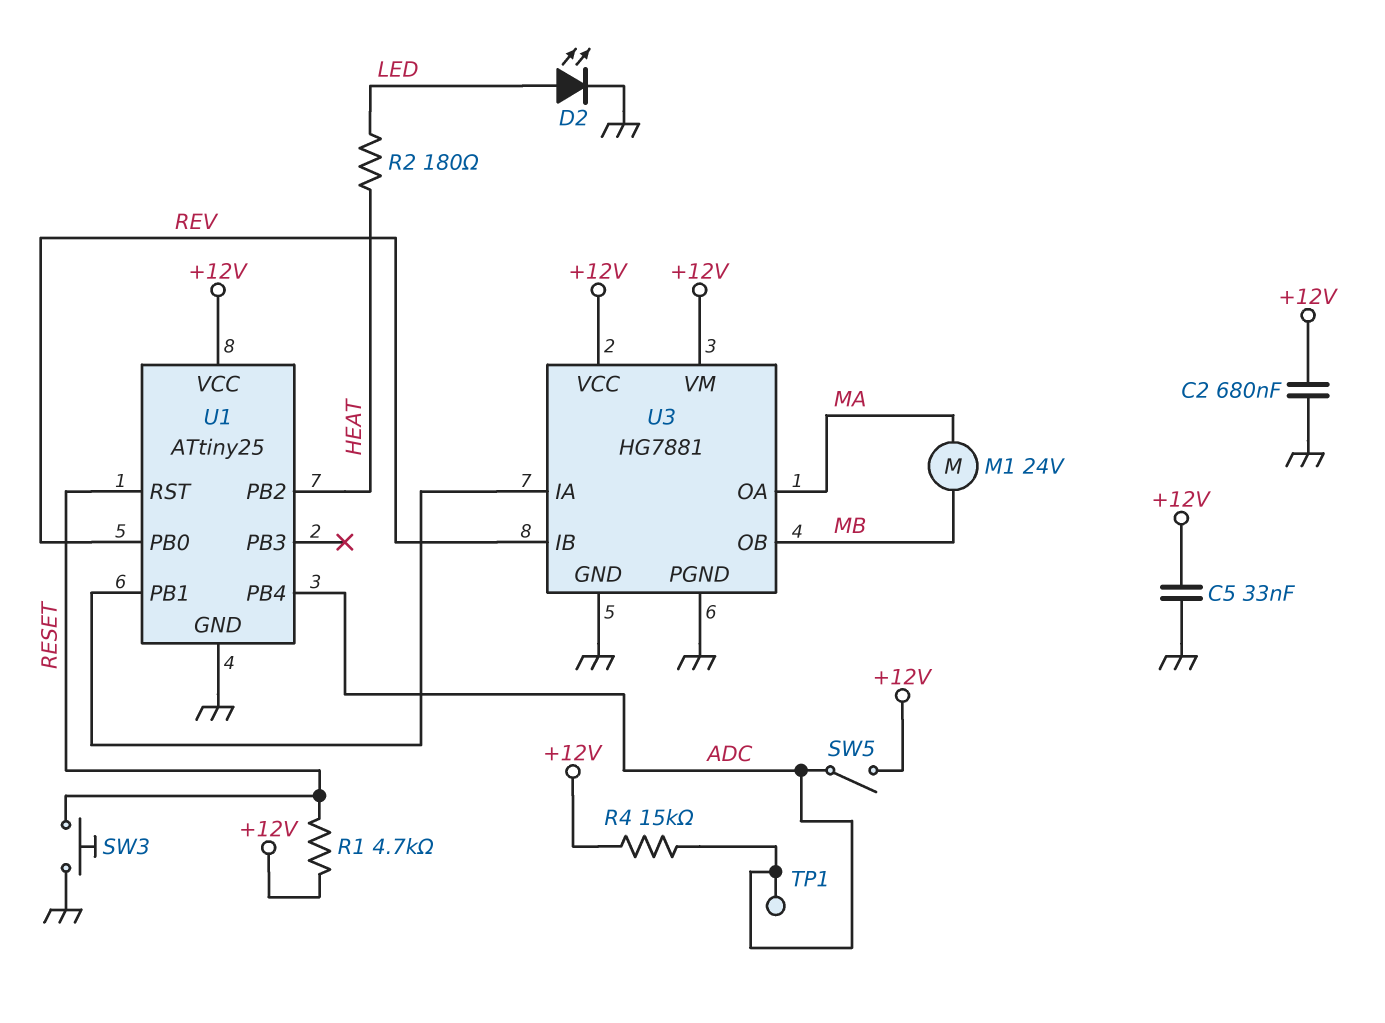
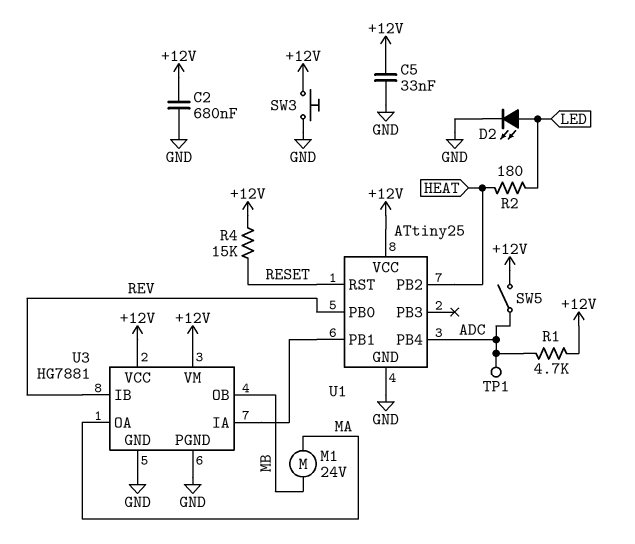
R1: 4.7k (+12V, RESET) -> 4.7k (+12V, ADC)
R4: 15k (+12V, ADC) -> 15k (+12V, RESET)
SW3: button (GND, RESET) -> button (+12V, GND)

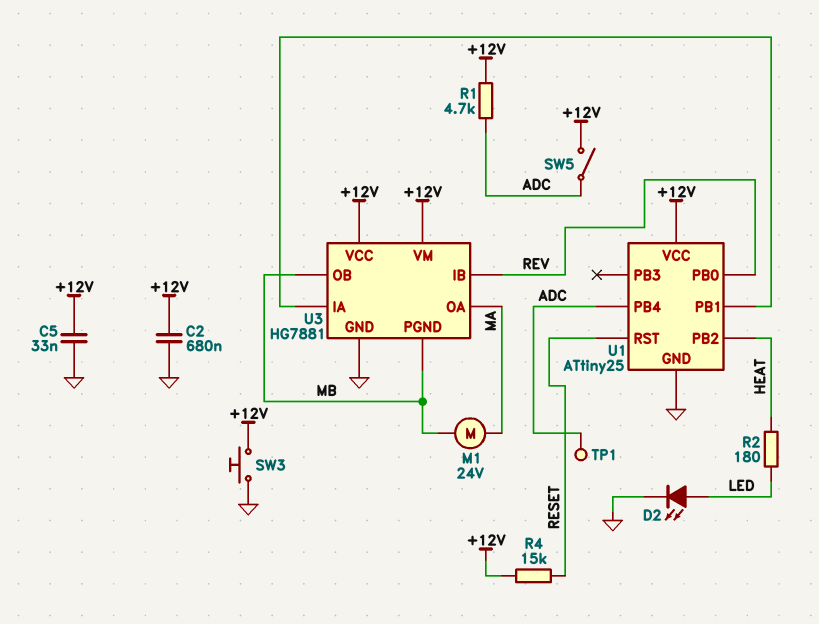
U3 pin PGND: GND -> MB

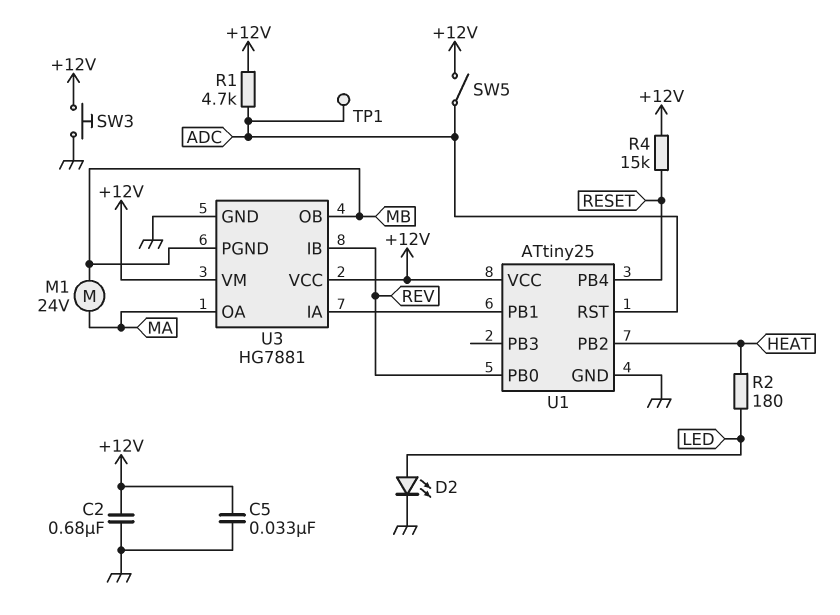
U1 pin PB4: ADC -> RESET
U1 pin RST: RESET -> ADC

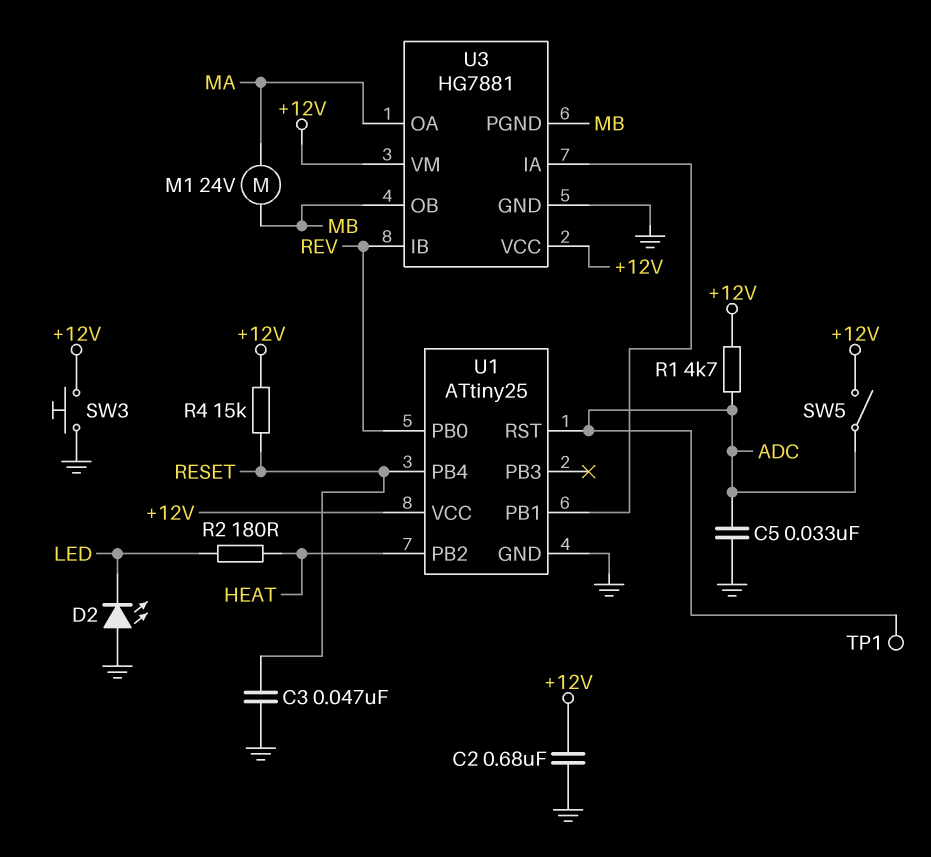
C3: none -> 47nF (GND, RESET)
C5: 33nF (+12V, GND) -> 33nF (ADC, GND)
D2: LED (A LED, K GND) -> LED (A GND, K LED)

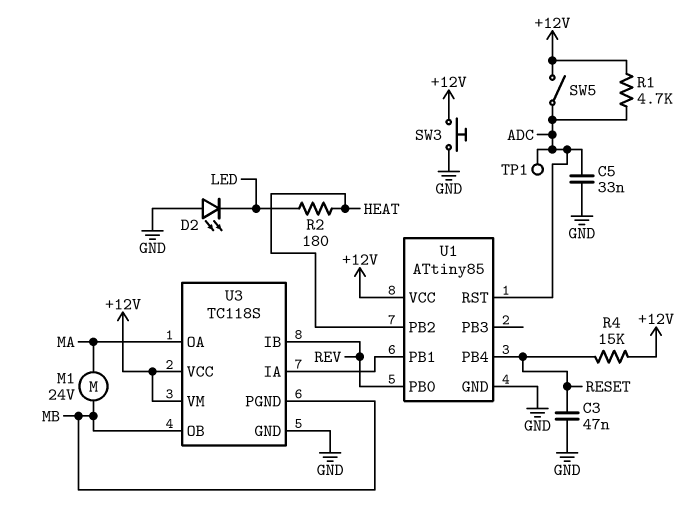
C2: 680nF (+12V, GND) -> none
U1: ATtiny25 -> ATtiny85
U3: HG7881 -> TC118S

